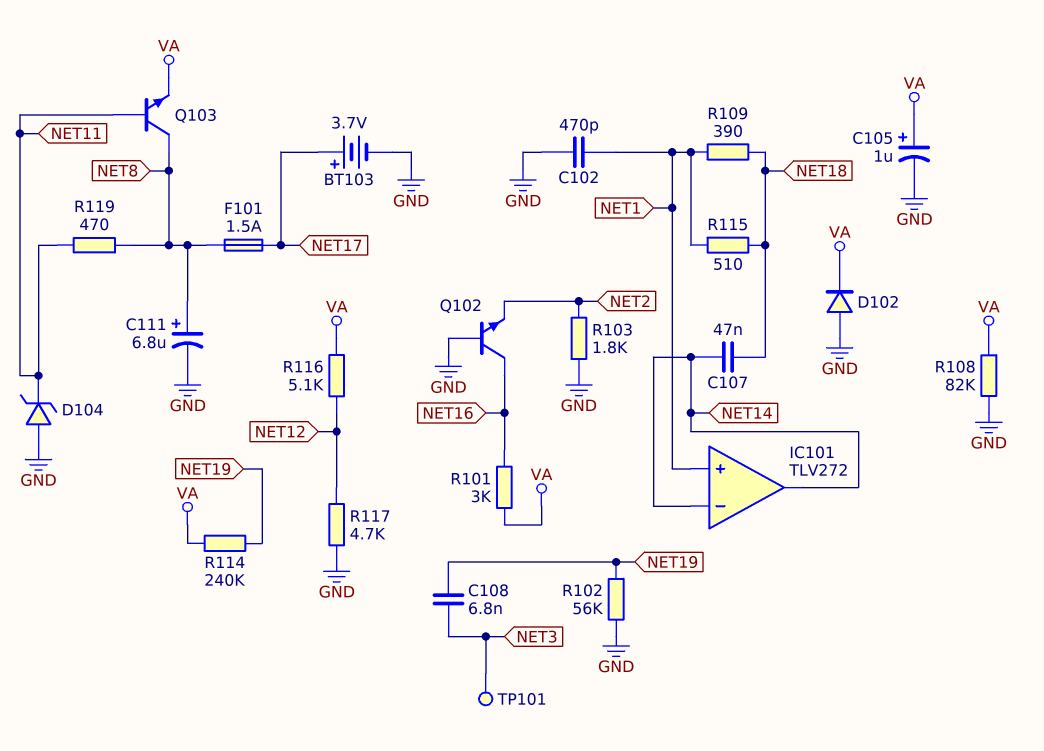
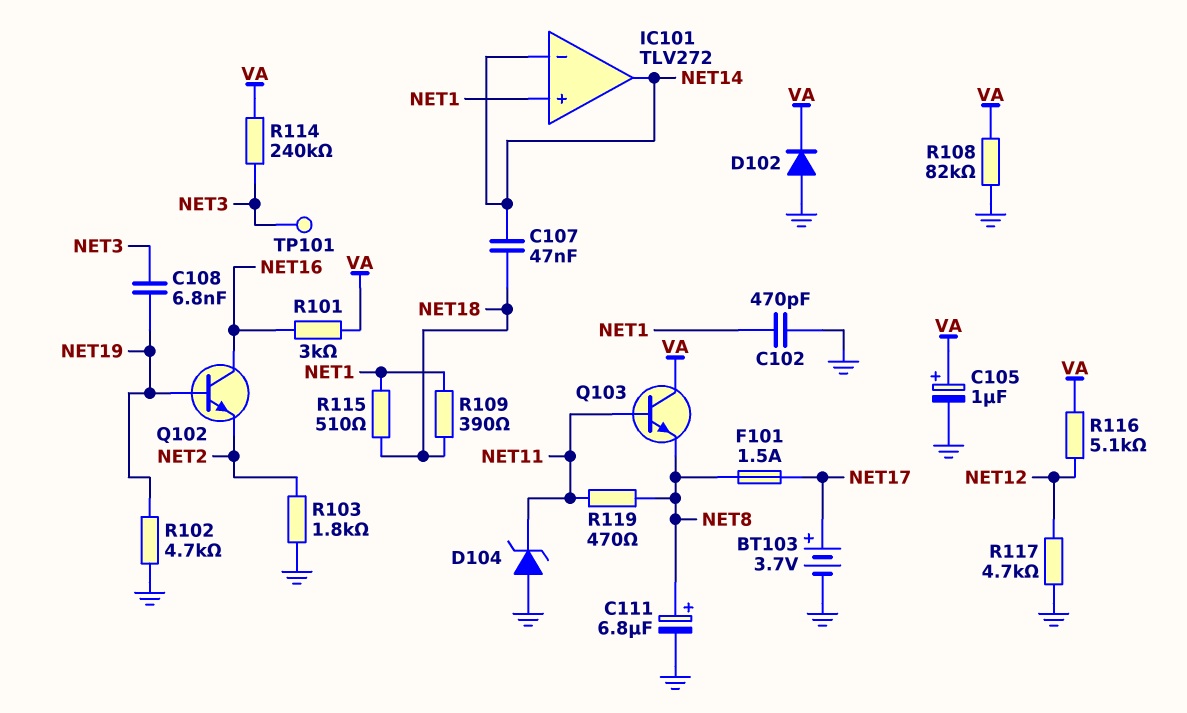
Q102: NPN (B GND, C NET16, E NET2) -> NPN (B NET19, C NET16, E NET2)
Q103: NPN (B NET11, C NET8, E VA) -> NPN (B NET11, C VA, E NET8)
R102: 56k (GND, NET19) -> 4.7k (GND, NET19)
R114: 240k (NET19, VA) -> 240k (NET3, VA)

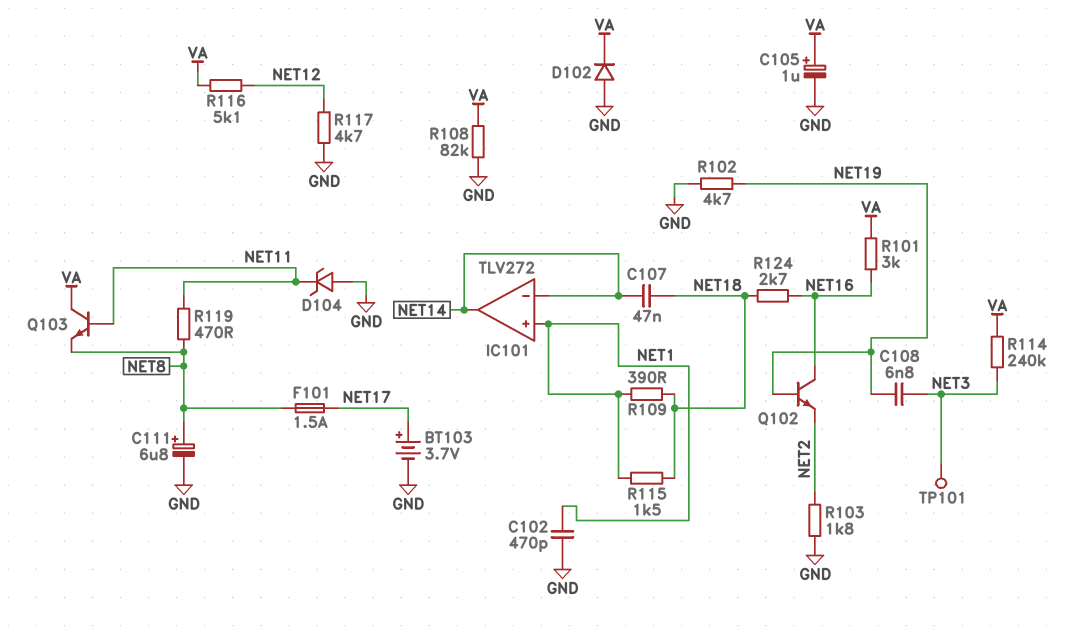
R115: 510 (NET1, NET18) -> 1.5k (NET1, NET18)
R124: none -> 2.7k (NET16, NET18)

